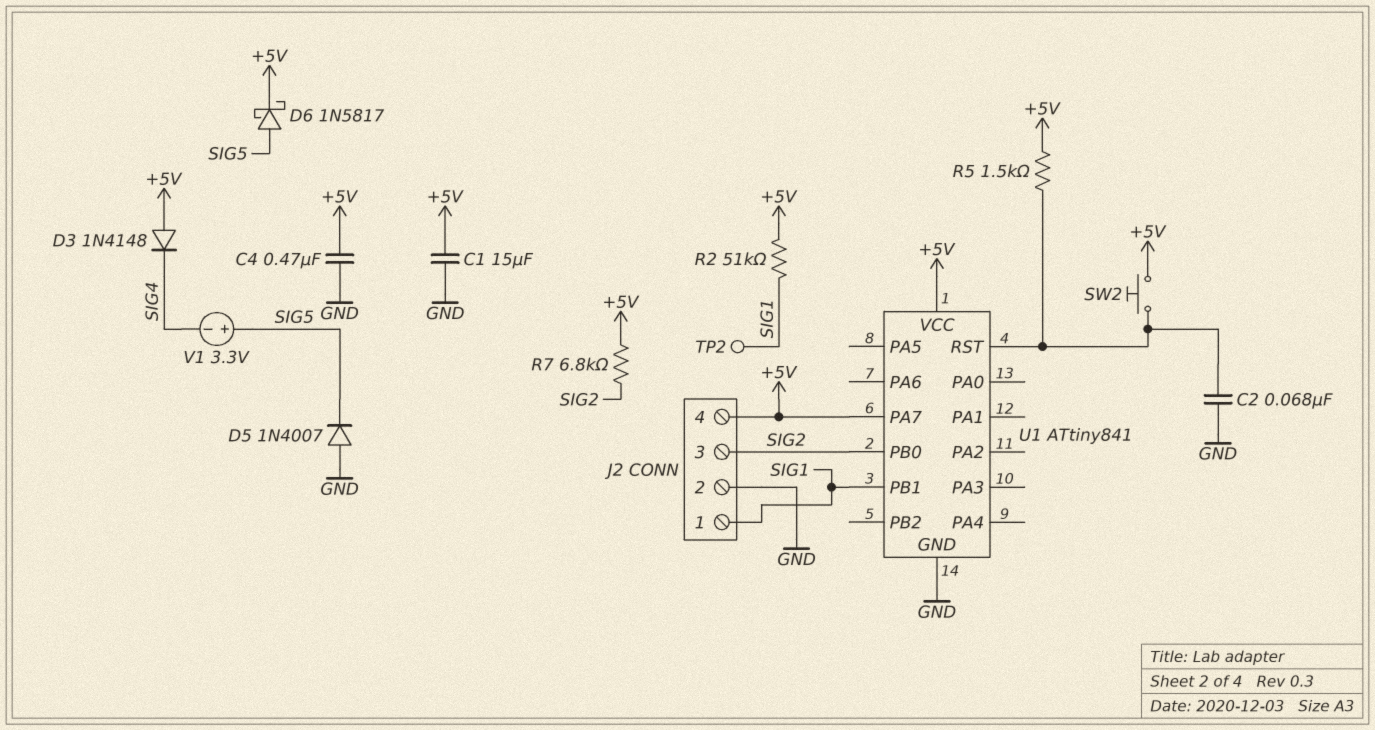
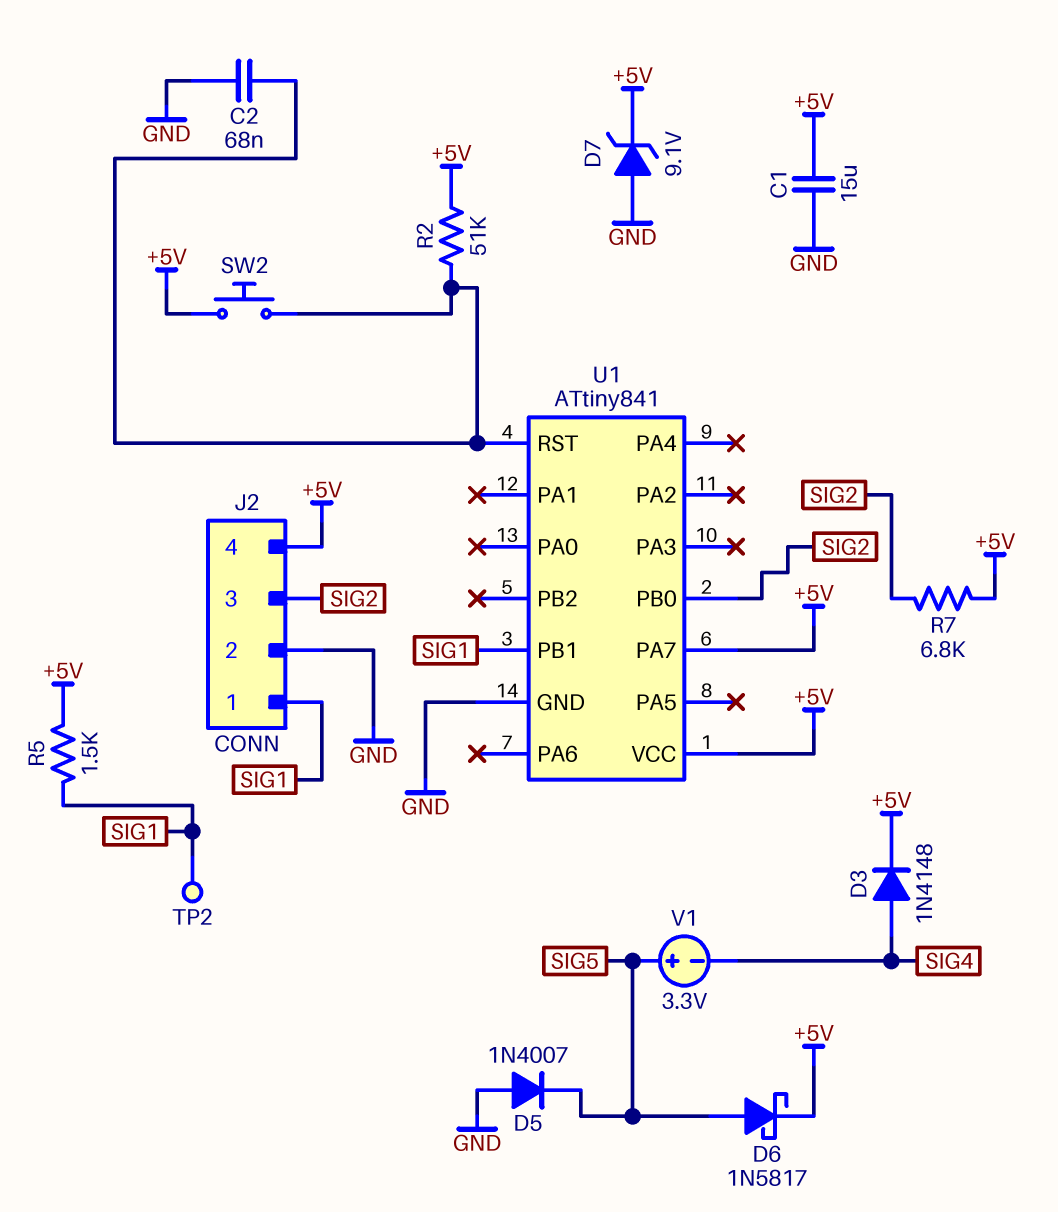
C4: 470nF (+5V, GND) -> none
D3: diode 1N4148 (A +5V, K SIG4) -> diode 1N4148 (A SIG4, K +5V)
D7: none -> zener 9.1V (A GND, K +5V)
R2: 51k (+5V, SIG1) -> 51k (+5V, U1/RST)
R5: 1.5k (+5V, U1/RST) -> 1.5k (+5V, SIG1)

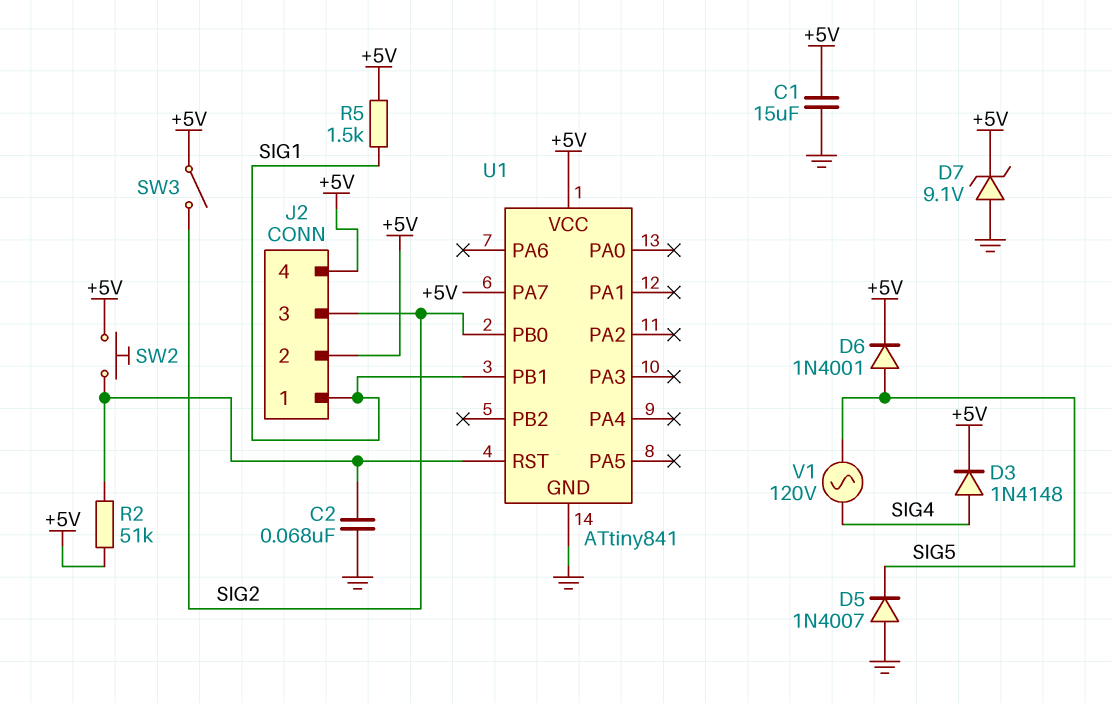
D6: schottky 1N5817 (A SIG5, K +5V) -> diode 1N4001 (A SIG5, K +5V)
J2 pin 2: GND -> +5V
R7: 6.8k (+5V, SIG2) -> none
SW3: none -> switch (+5V, SIG2)
TP2: test point (SIG1) -> none
V1: 3.3V (plus SIG5, minus SIG4) -> AC 120V (SIG4, SIG5)

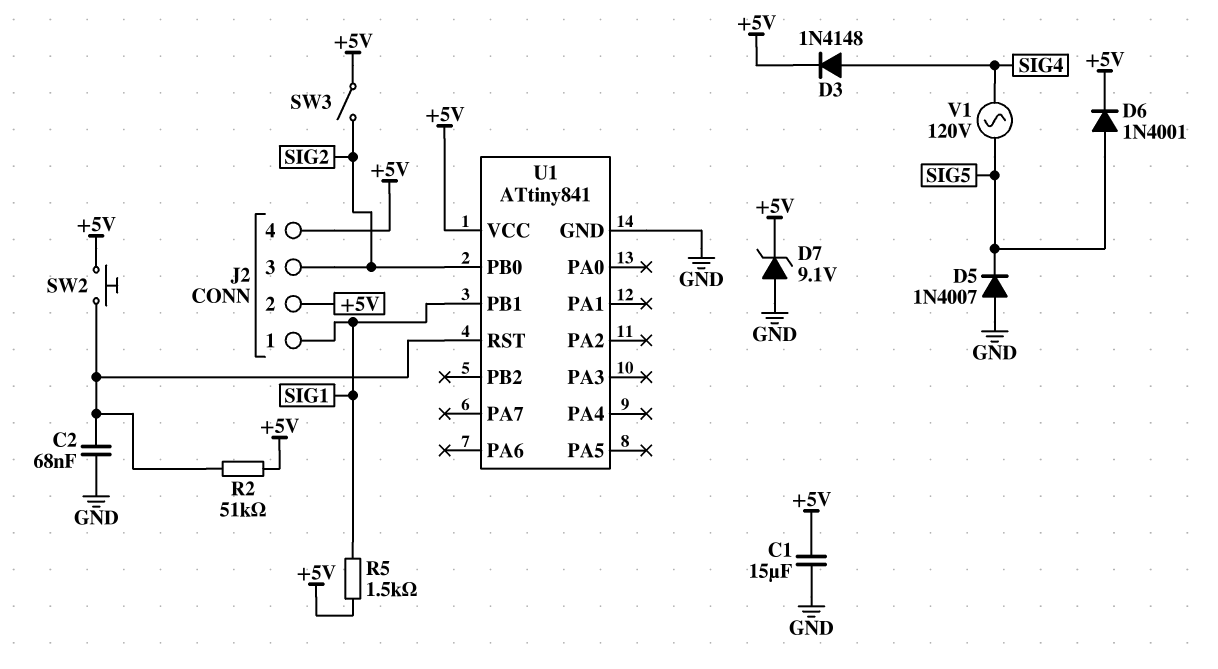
U1 pin PA7: +5V -> none

